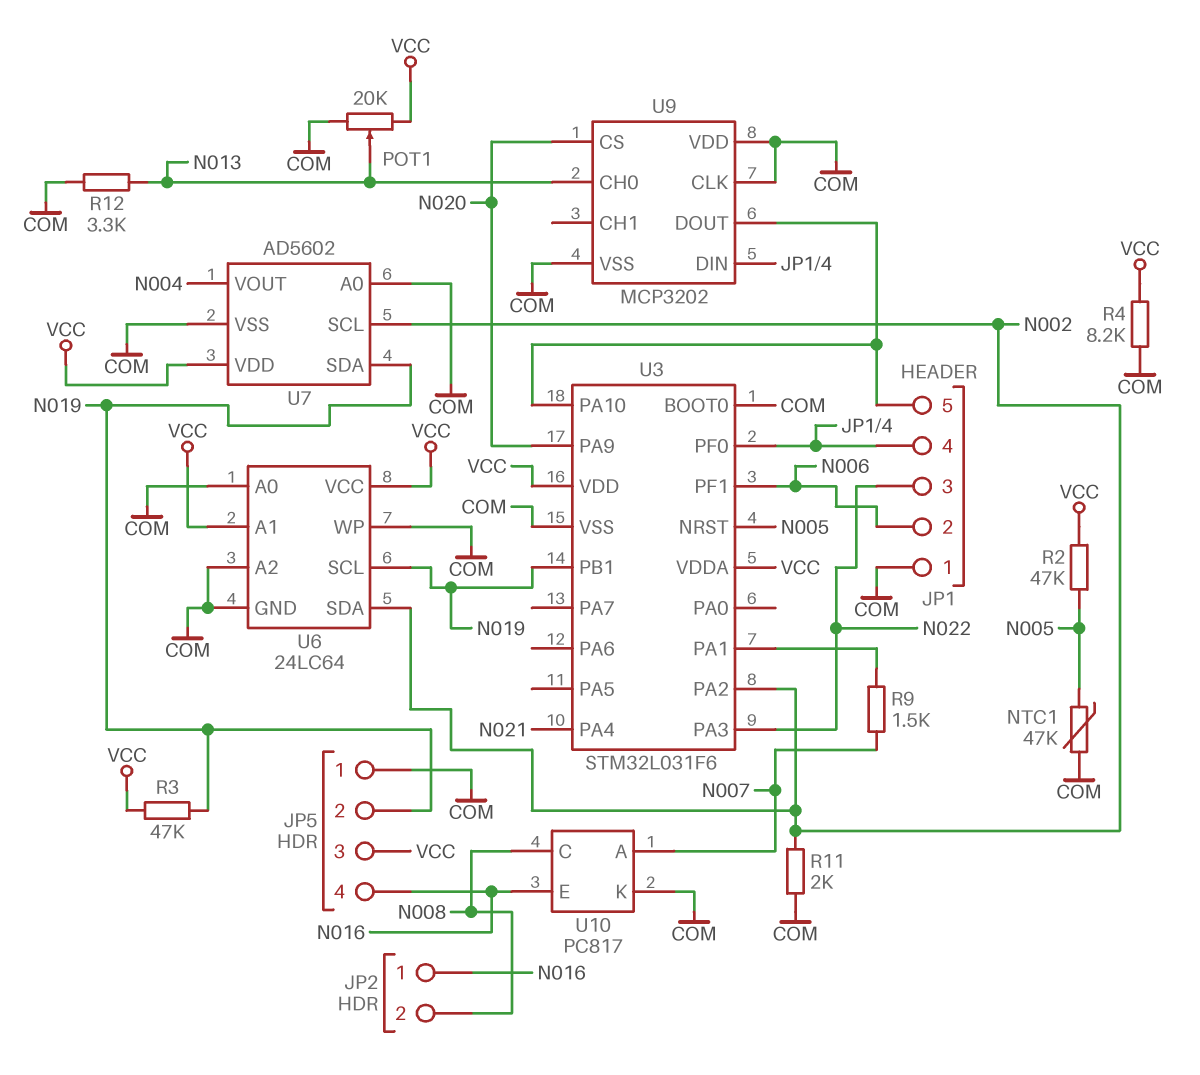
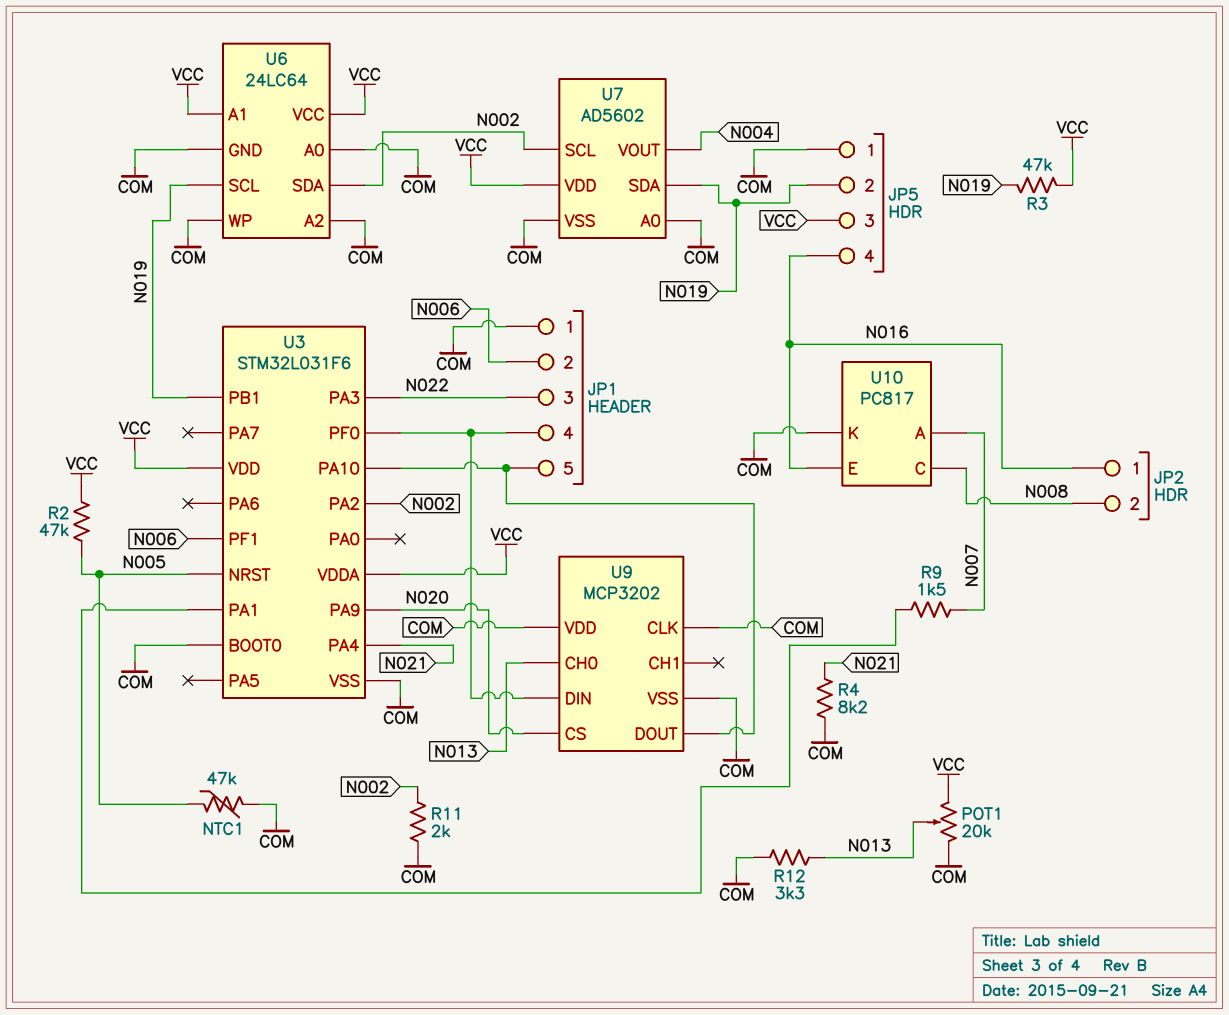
R4: 8.2k (COM, VCC) -> 8.2k (COM, N021)

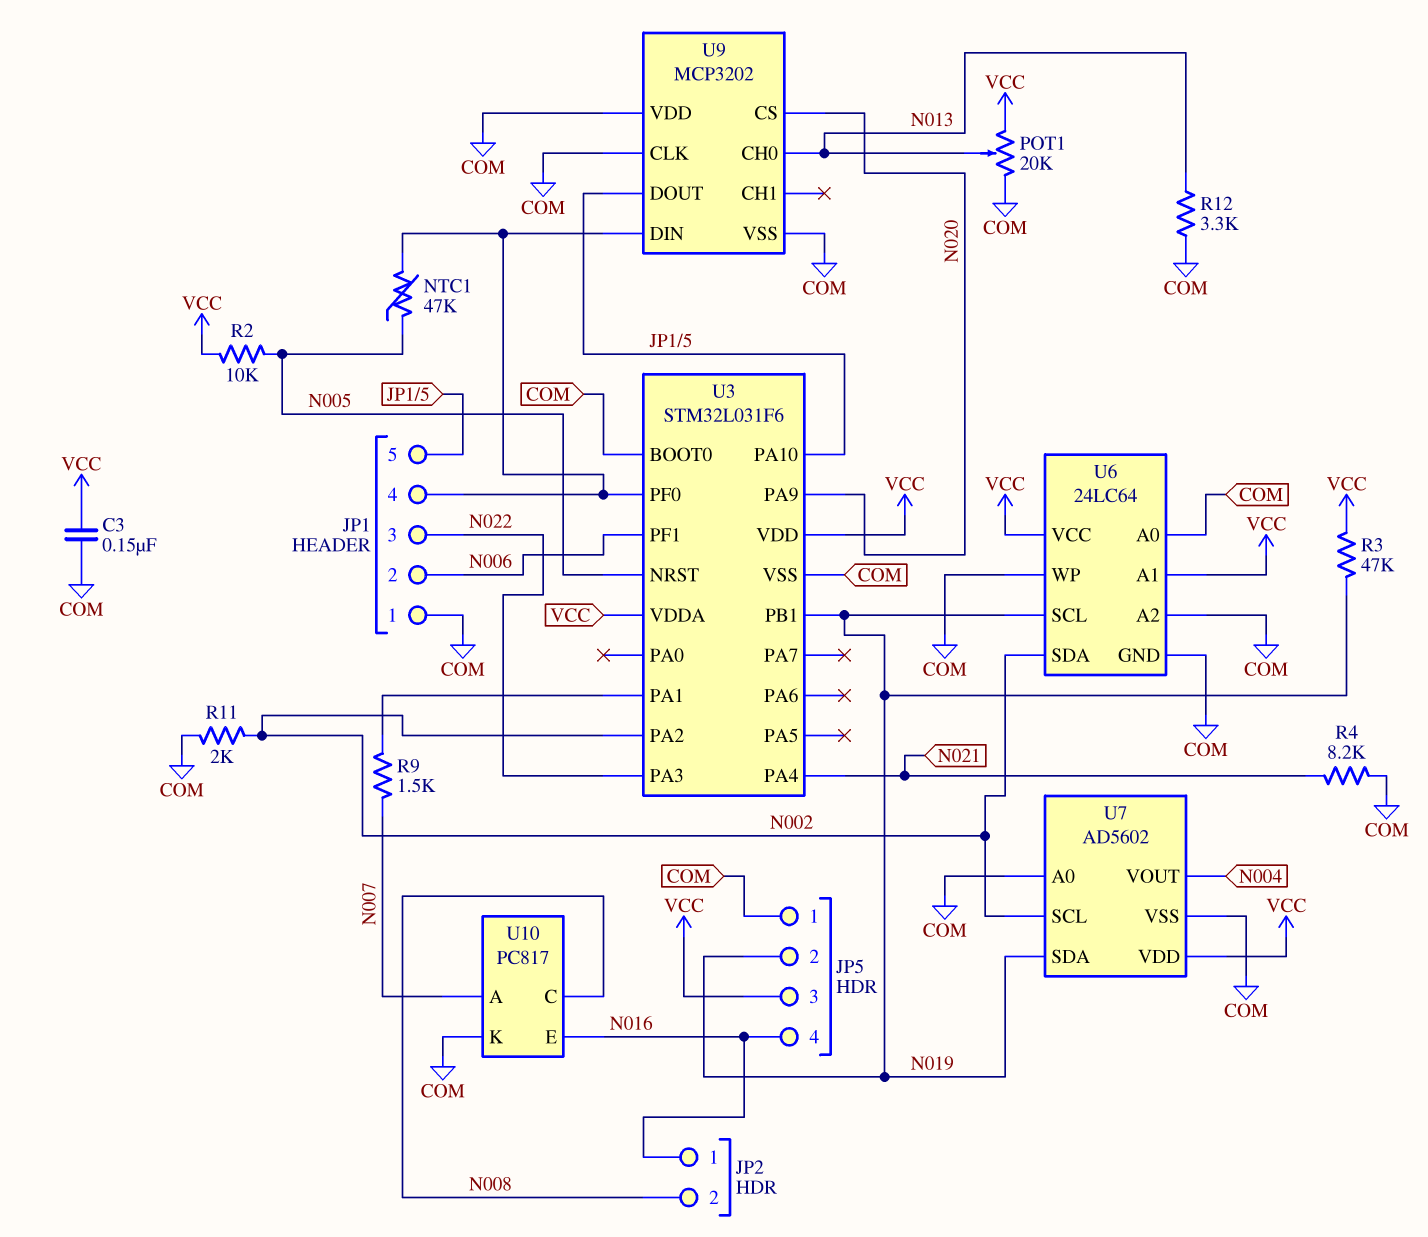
C3: none -> 150nF (COM, VCC)
NTC1: 47k (COM, N005) -> 47k (JP1/4, N005)
R2: 47k (N005, VCC) -> 10k (N005, VCC)

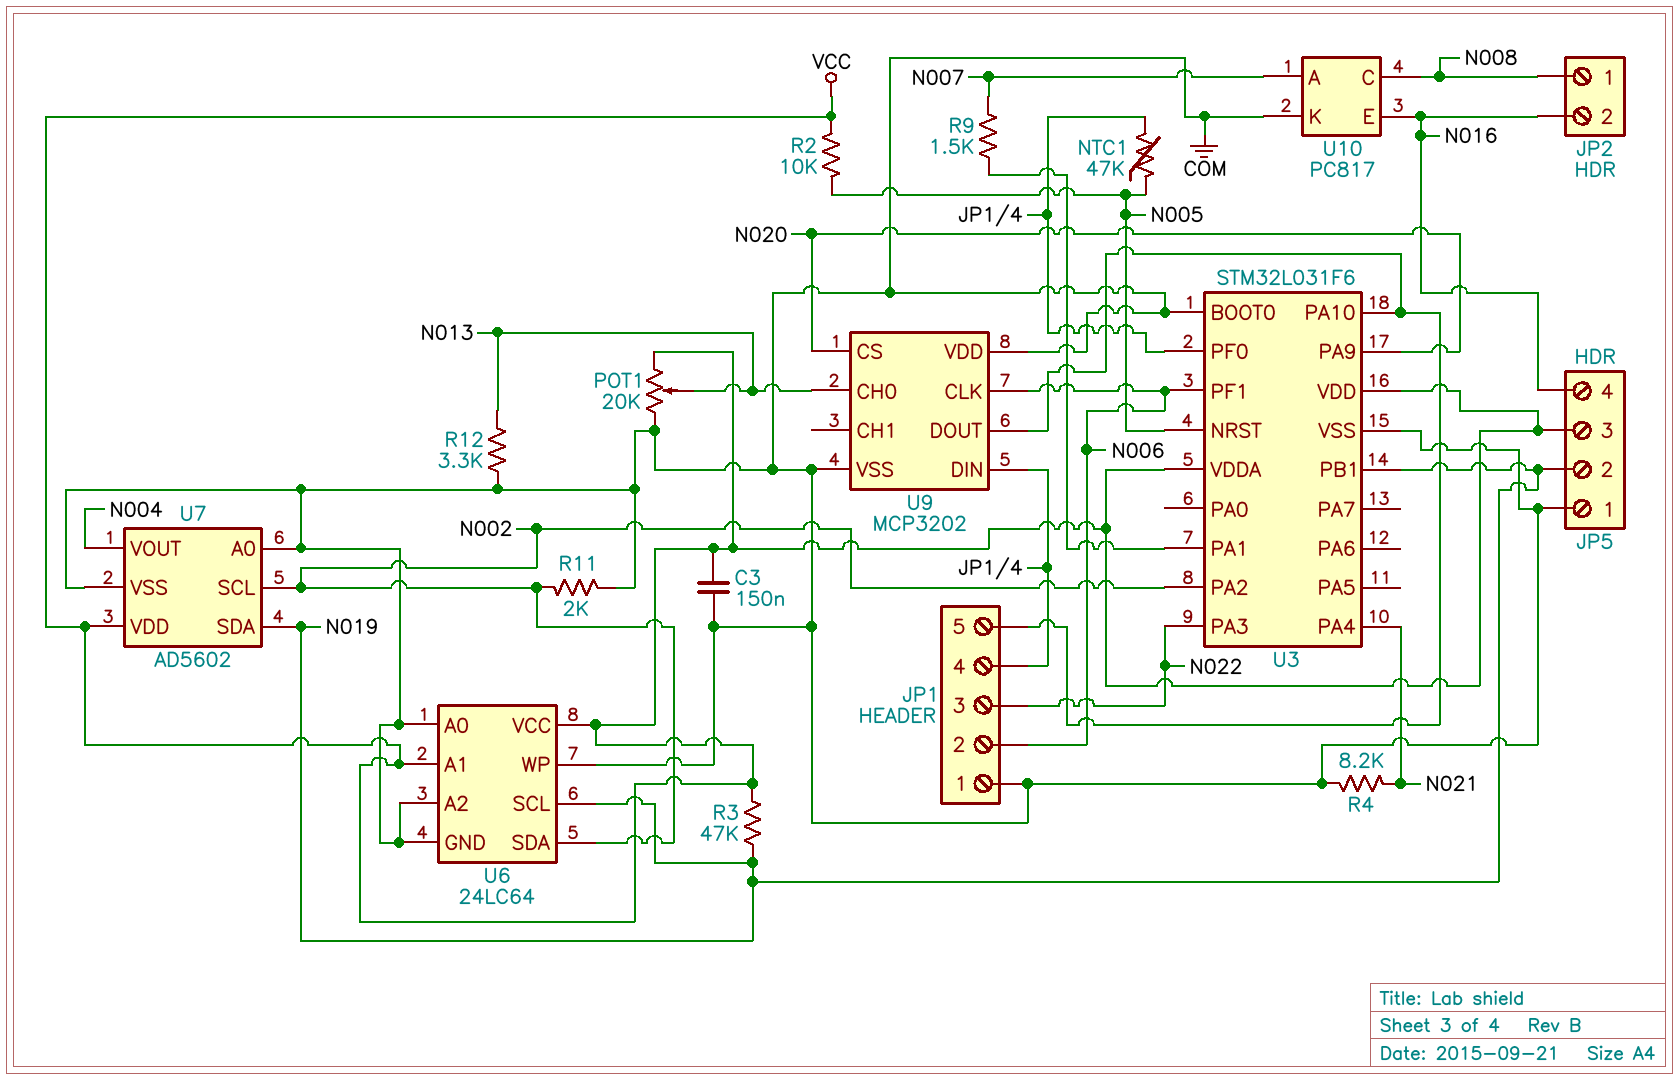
JP2 pin 1: N016 -> N008
JP2 pin 2: N008 -> N016
U9 pin CLK: COM -> N006

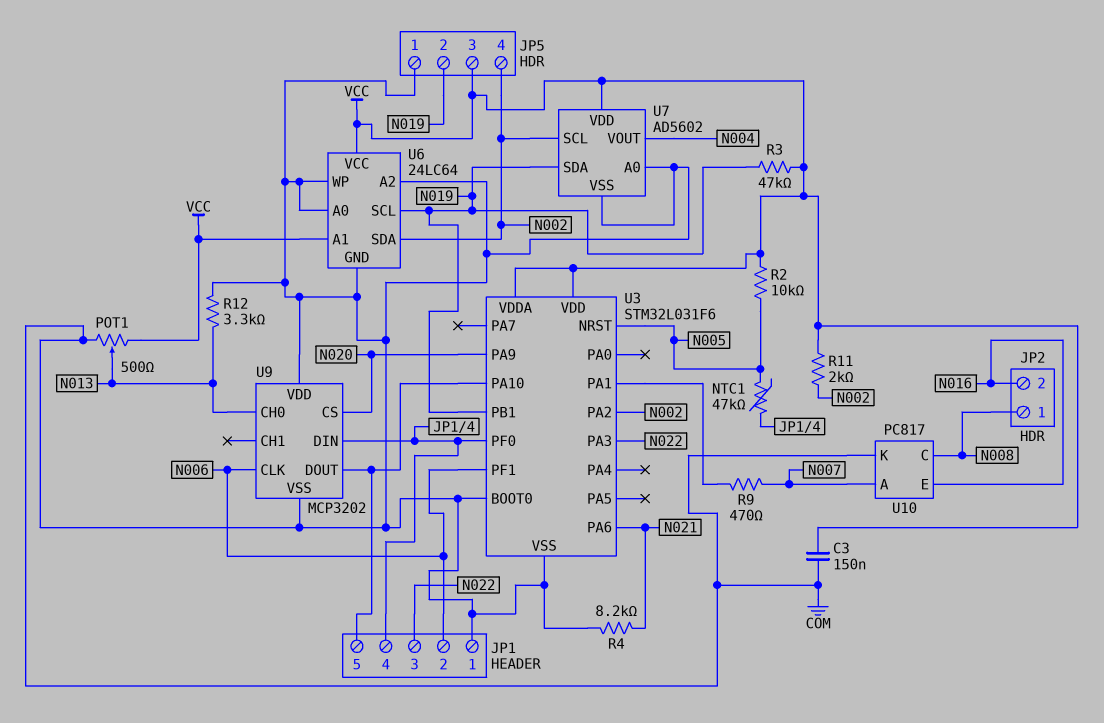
JP5 pin 4: N016 -> N002
POT1: 20k (COM, VCC, wiper N013) -> 500 (COM, VCC, wiper N013)
R9: 1.5k (N007, U3/PA1) -> 470 (N007, U3/PA1)
R11: 2k (COM, N002) -> 2k (N002, VCC)
U3 pin PA4: N021 -> none
U3 pin PA6: none -> N021

